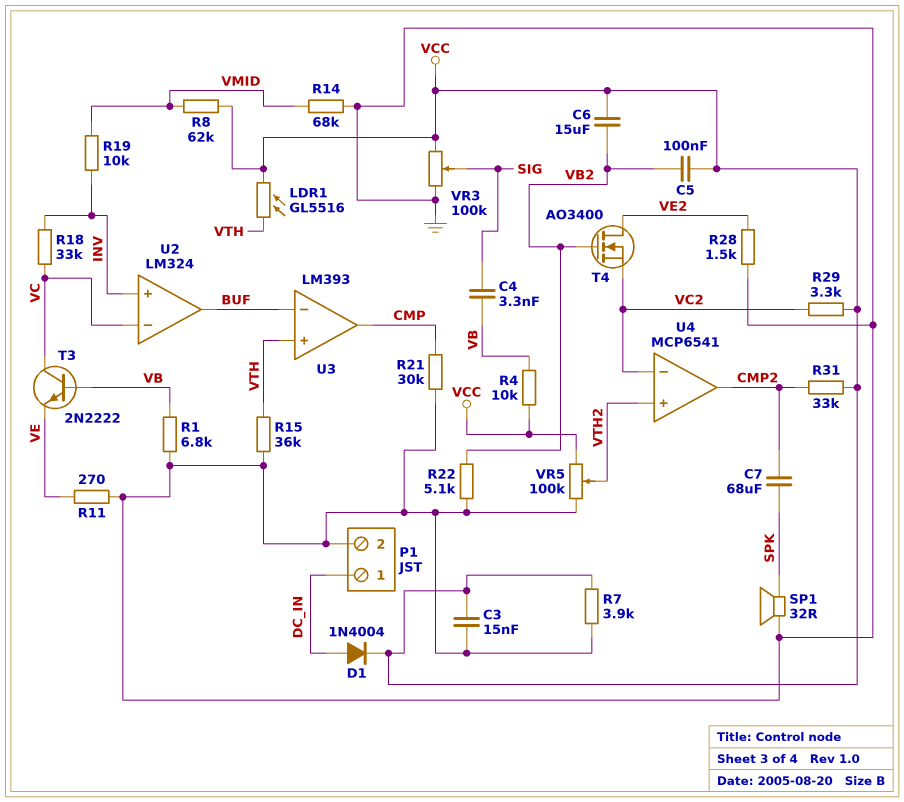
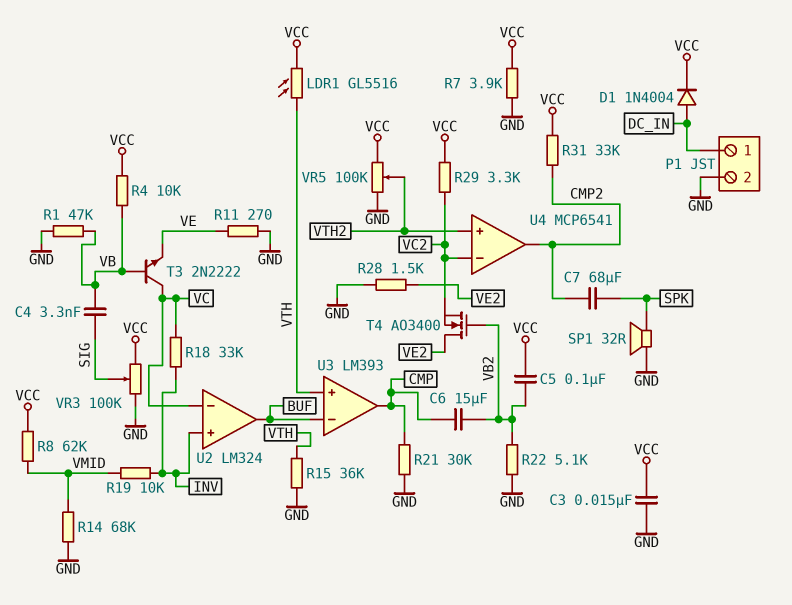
C6: 15uF (VB2, VCC) -> 15uF (CMP, VB2)
R1: 6.8k (GND, VB) -> 47k (GND, VB)

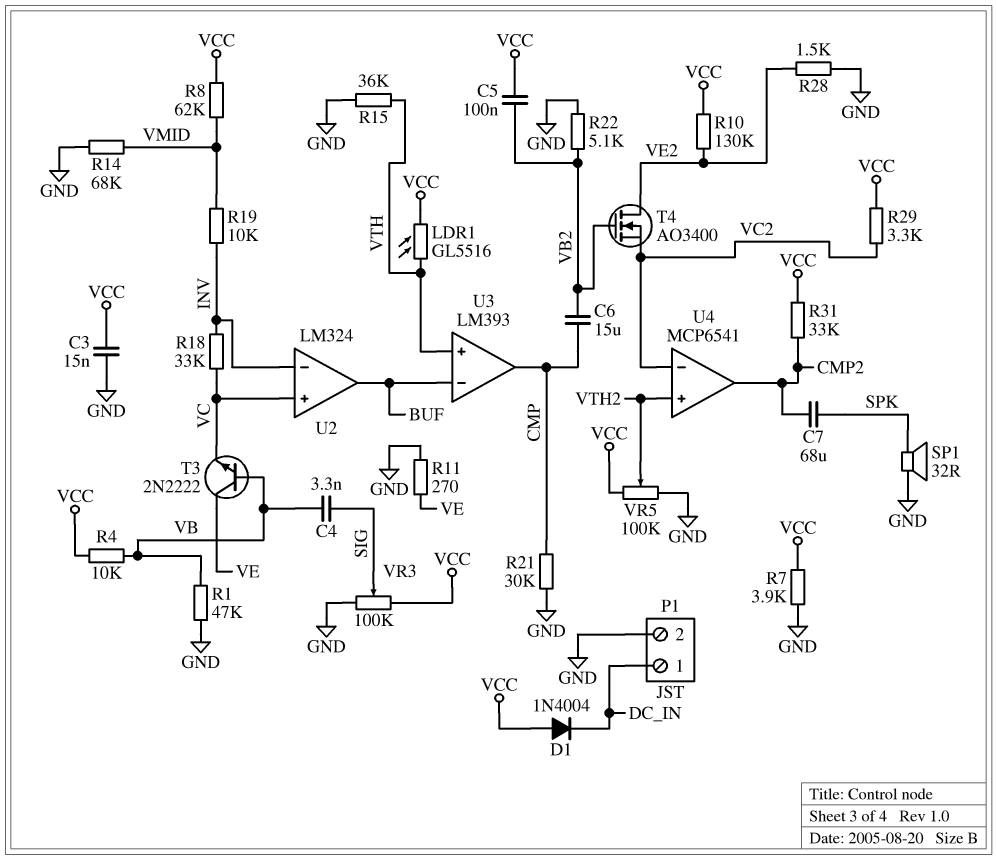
D1: diode 1N4004 (A DC_IN, K VCC) -> diode 1N4004 (A VCC, K DC_IN)
R10: none -> 130k (VCC, VE2)
T3: NPN 2N2222 (B VB, C VC, E VE) -> NPN 2N2222 (B VB, C VE, E VC)
U2 pin in+: INV -> VC
U2 pin in-: VC -> INV

